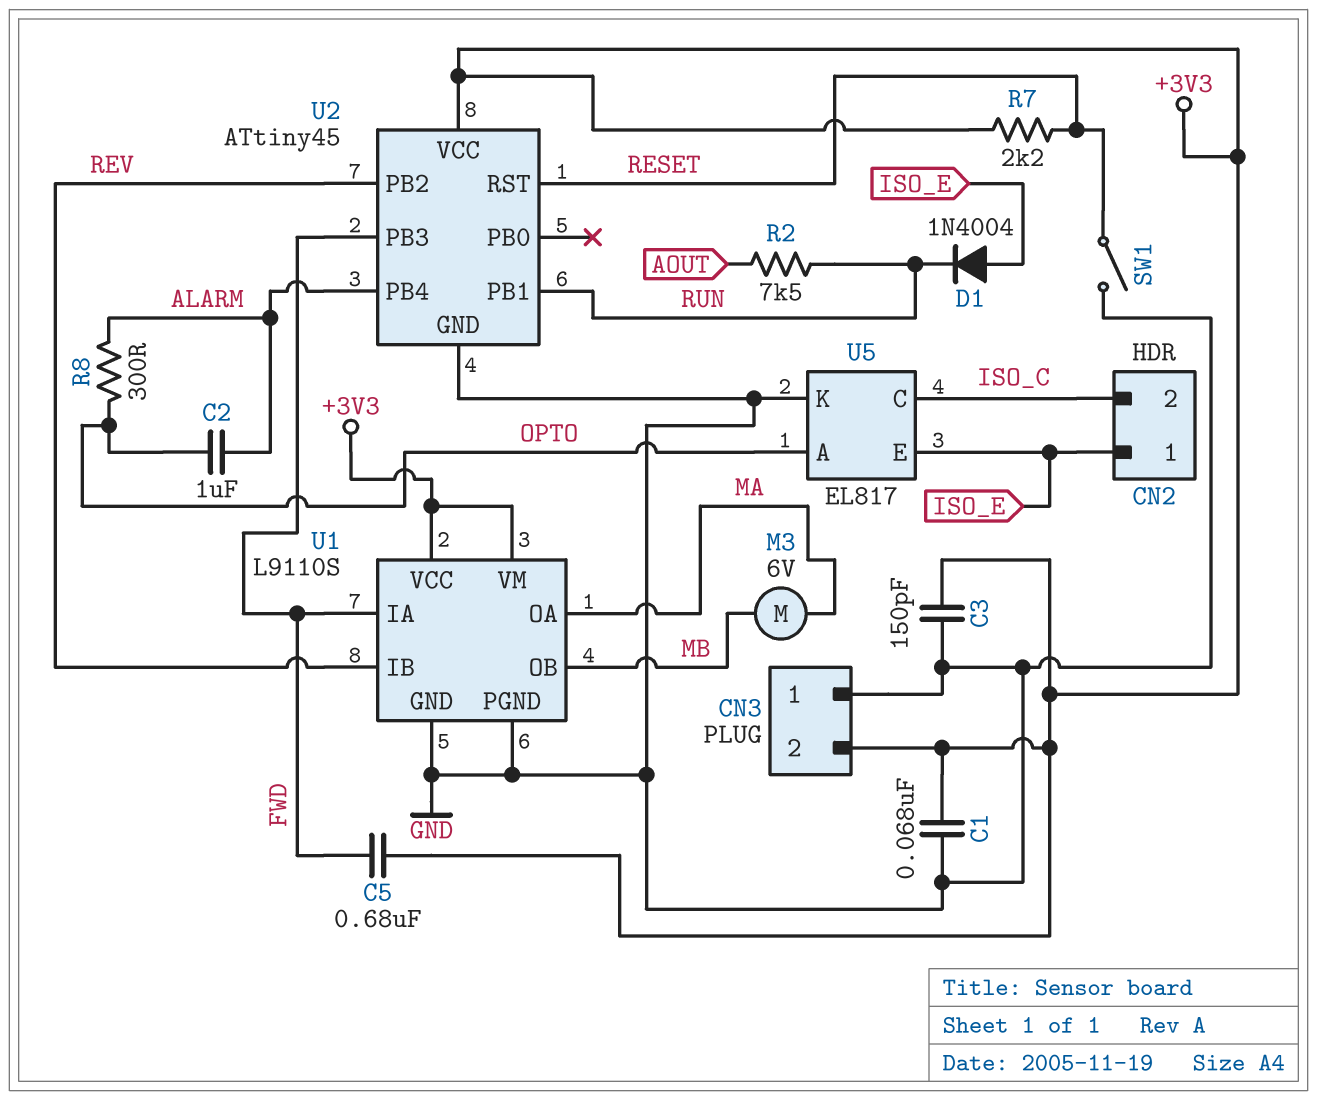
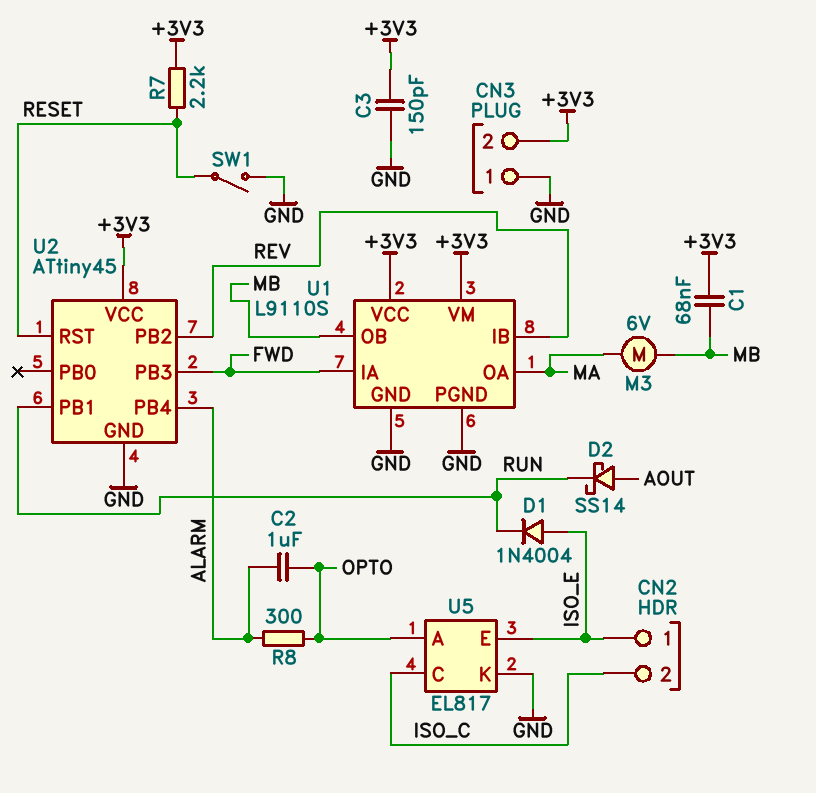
C1: 68nF (+3V3, GND) -> 68nF (+3V3, MB)
C5: 680nF (+3V3, FWD) -> none
D2: none -> schottky SS14 (A AOUT, K RUN)
R2: 7.5k (AOUT, RUN) -> none

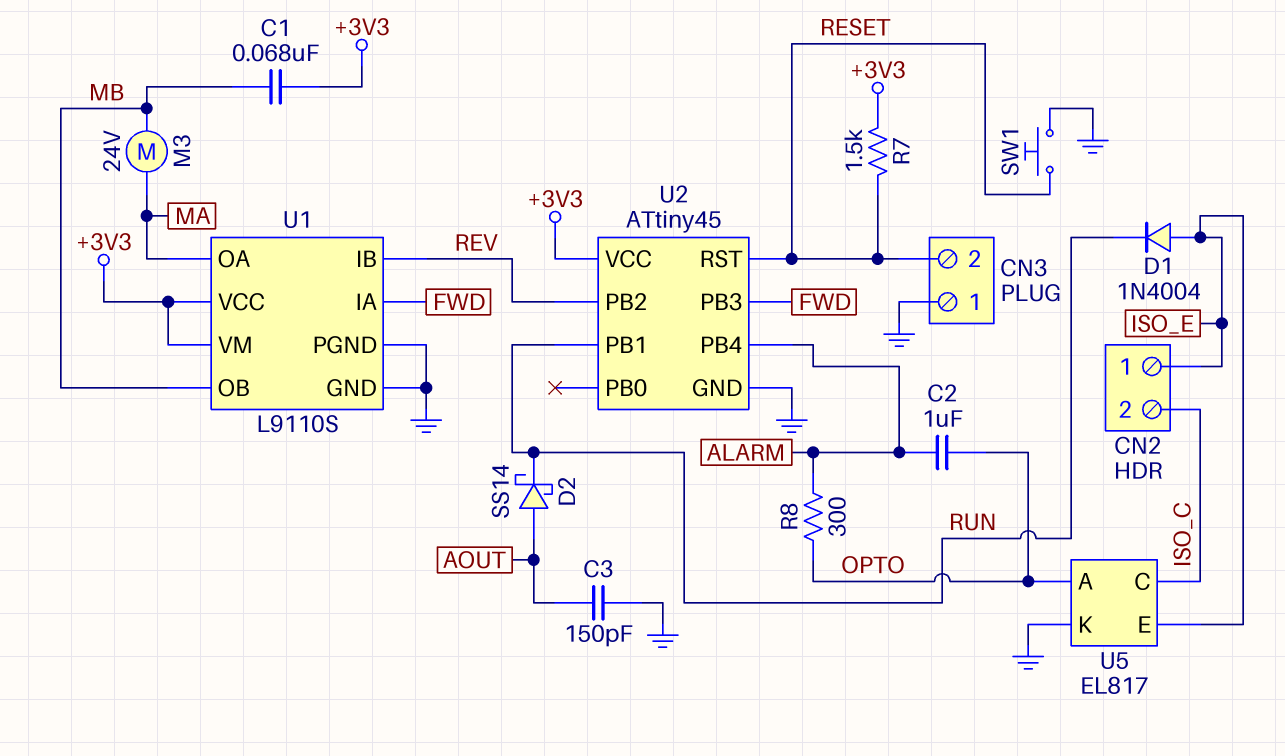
C3: 150pF (+3V3, GND) -> 150pF (AOUT, GND)
CN3 pin 2: +3V3 -> RESET
M3: motor 6V (MA, MB) -> motor 24V (MA, MB)
R7: 2.2k (+3V3, RESET) -> 1.5k (+3V3, RESET)
SW1: switch (GND, RESET) -> button (GND, RESET)

